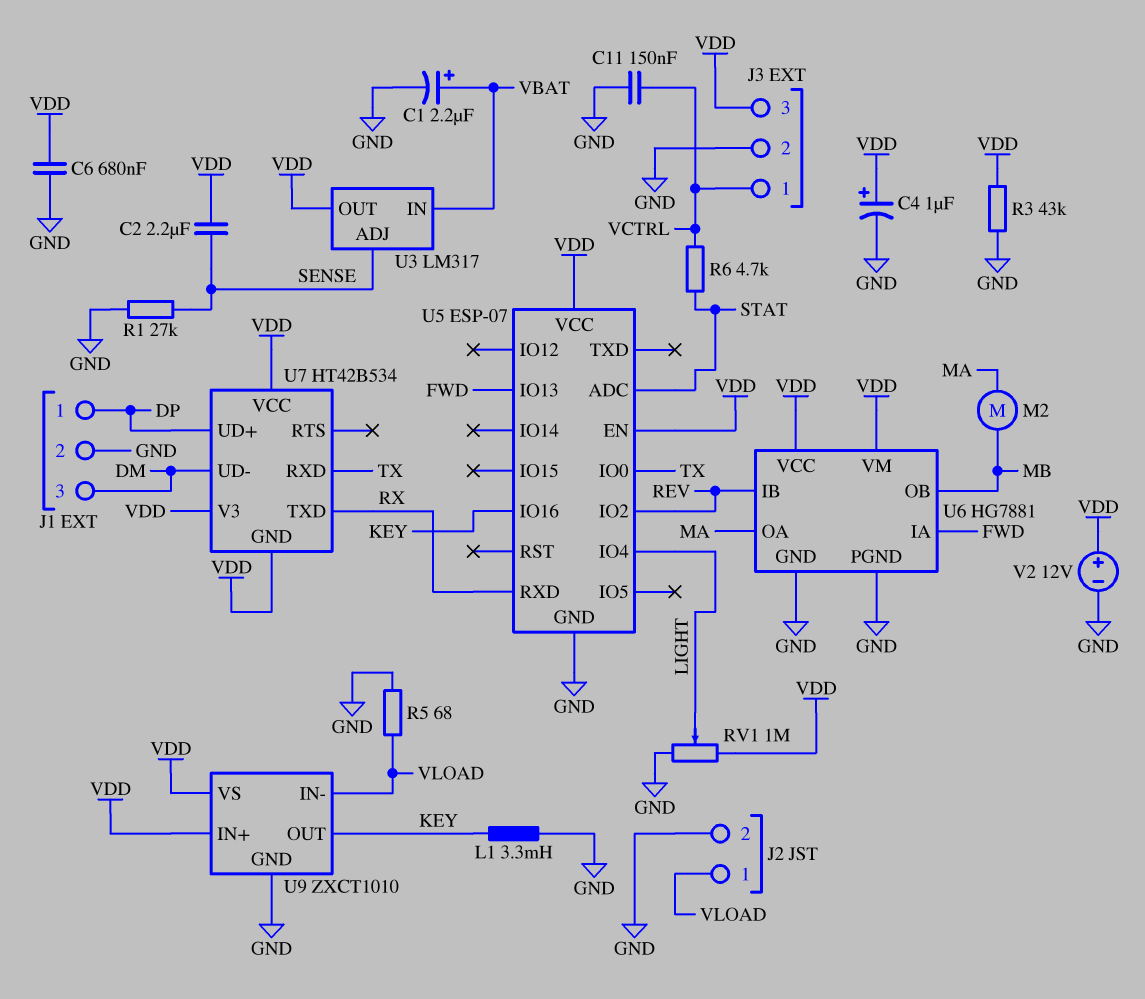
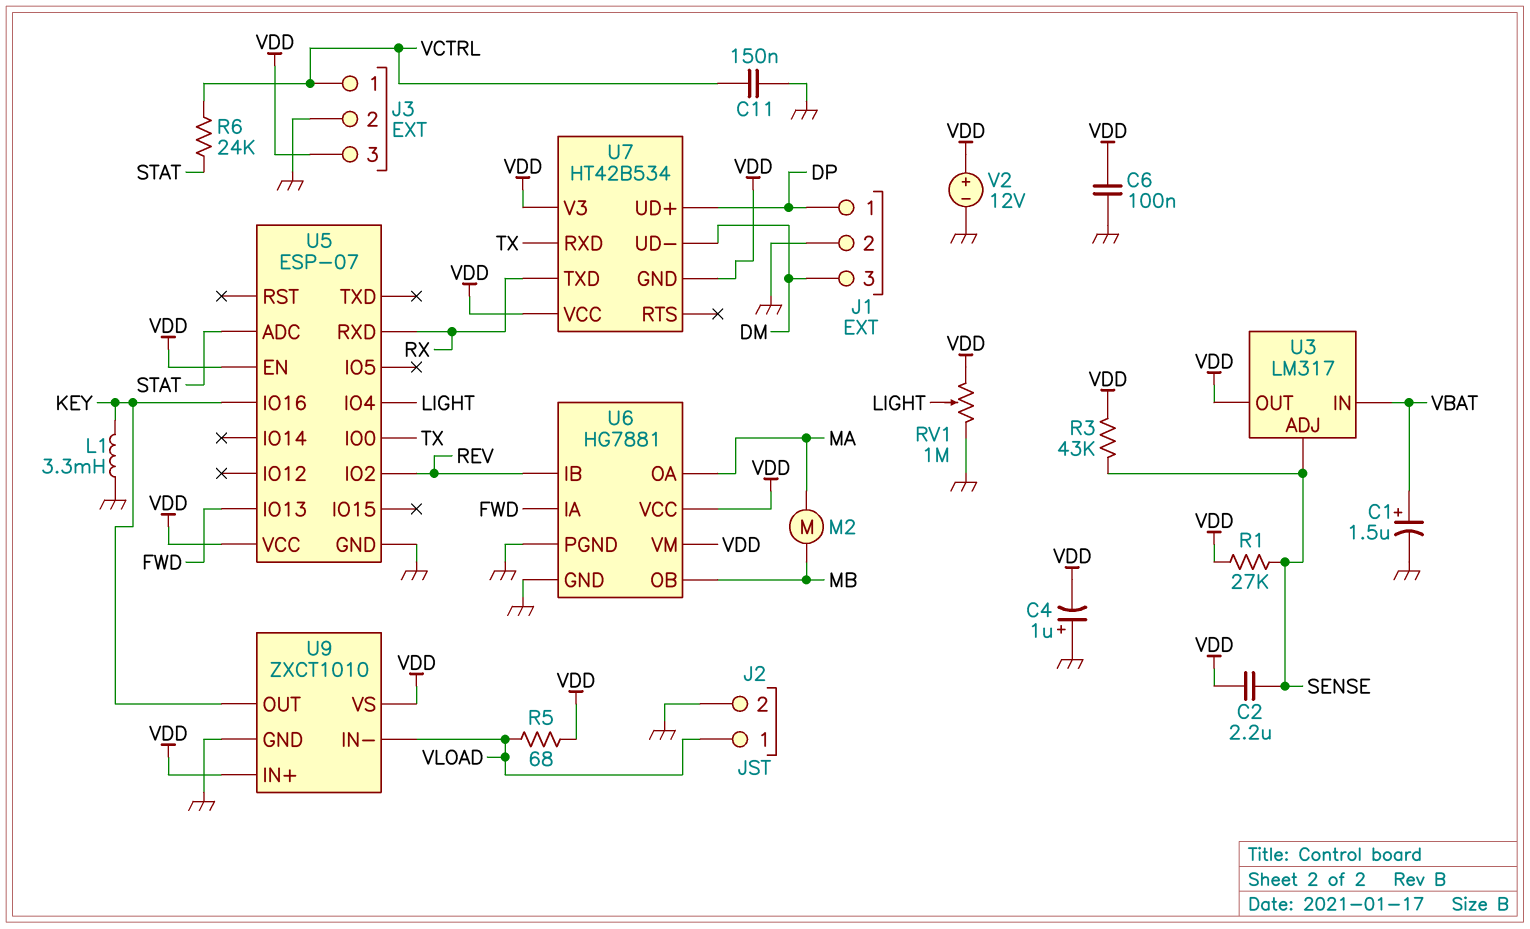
C1: 2.2uF (plus VBAT, minus GND) -> 1.5uF (plus VBAT, minus GND)
C4: 1uF (plus VDD, minus GND) -> 1uF (plus GND, minus VDD)
C6: 680nF (GND, VDD) -> 100nF (GND, VDD)
R1: 27k (GND, SENSE) -> 27k (SENSE, VDD)
R3: 43k (GND, VDD) -> 43k (SENSE, VDD)
R5: 68 (GND, VLOAD) -> 68 (VDD, VLOAD)
R6: 4.7k (STAT, VCTRL) -> 24k (STAT, VCTRL)

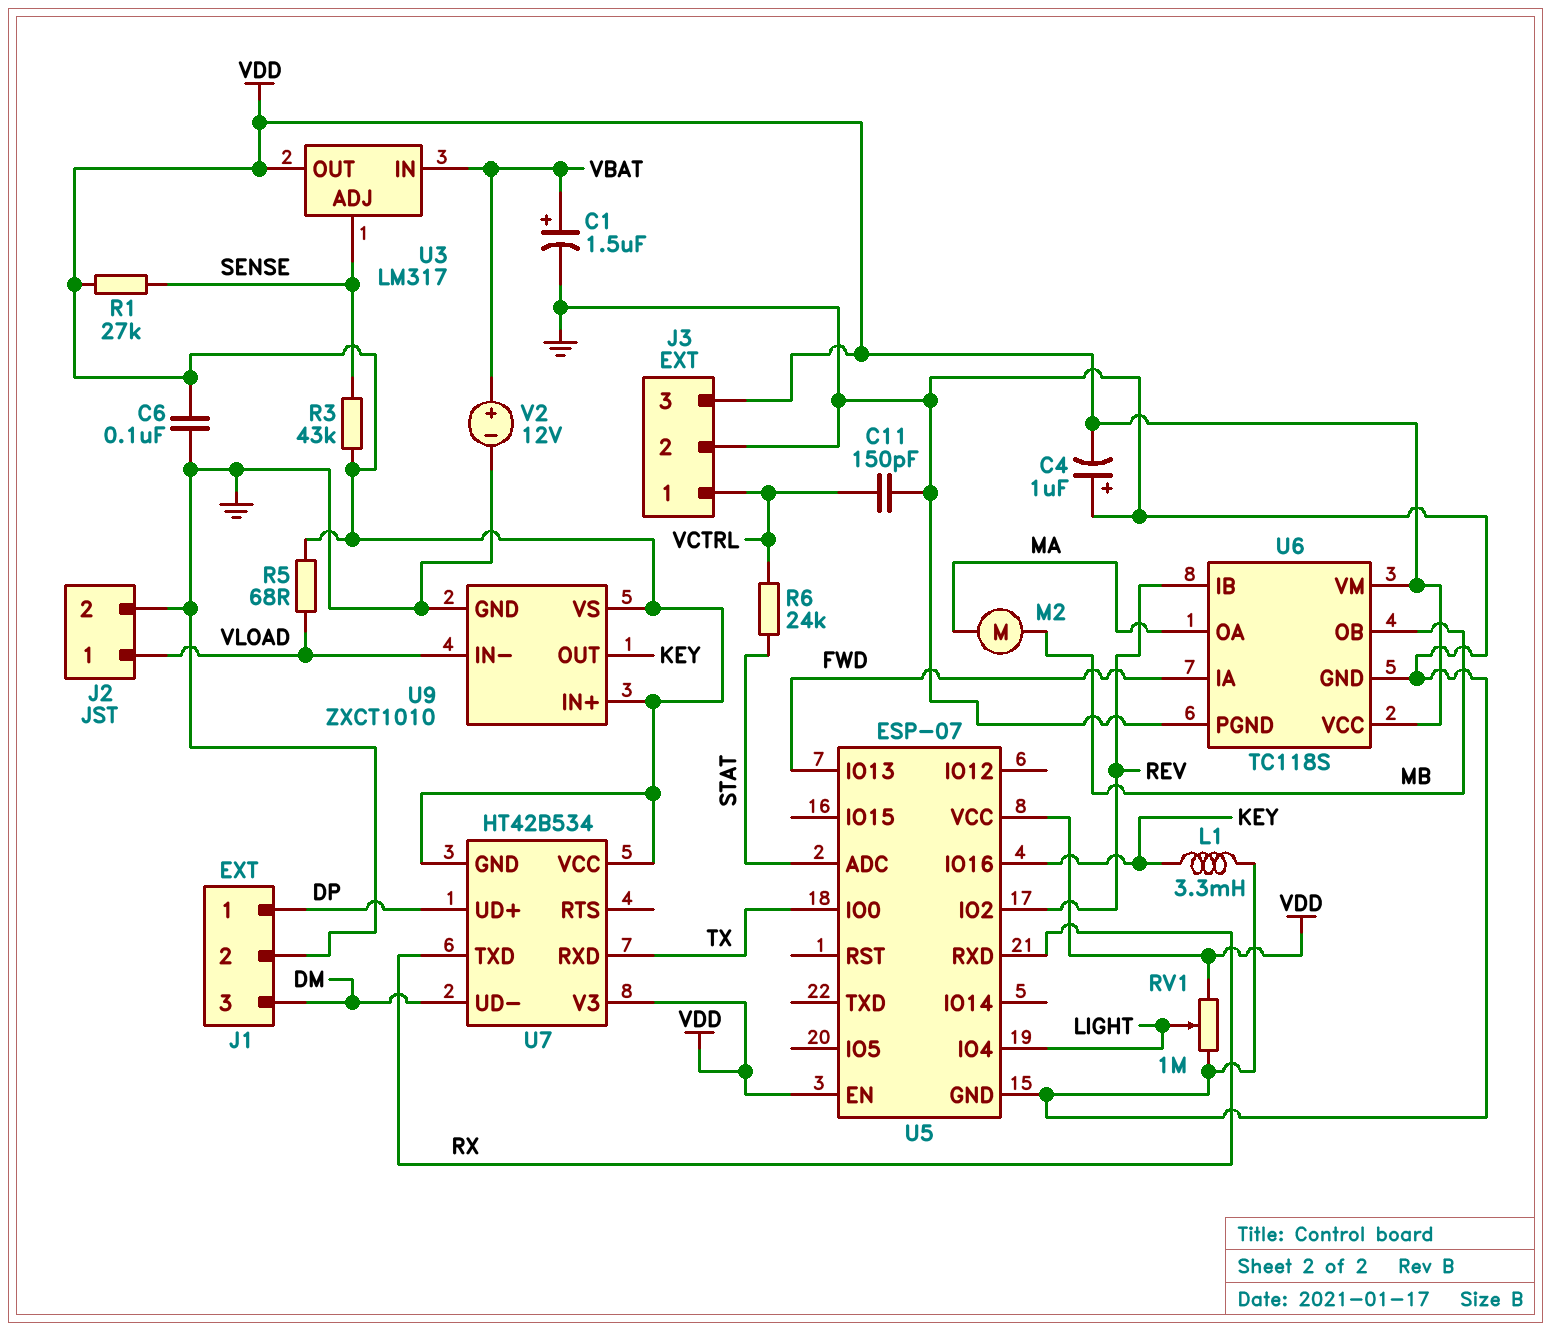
C2: 2.2uF (SENSE, VDD) -> none
C11: 150nF (GND, VCTRL) -> 150pF (GND, VCTRL)
U6: HG7881 -> TC118S
V2: 12V (plus VDD, minus GND) -> 12V (plus VBAT, minus GND)

